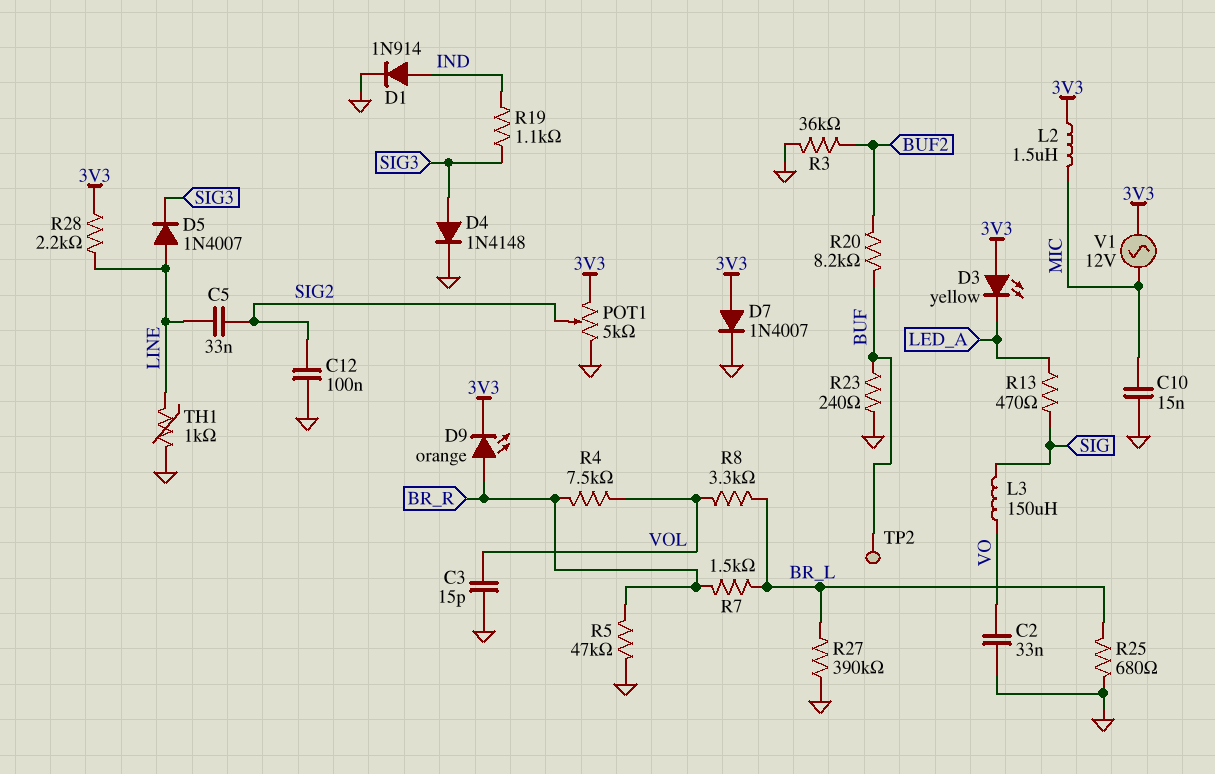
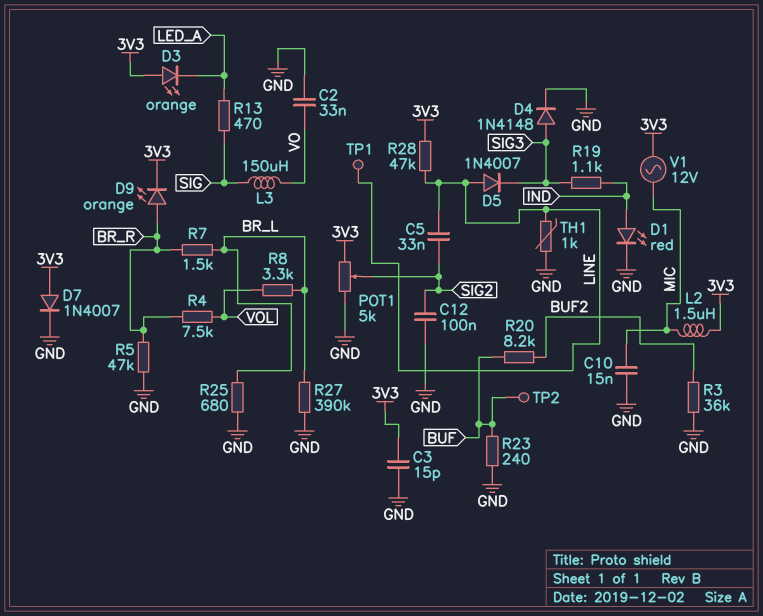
C3: 15pF (GND, VOL) -> 15pF (3V3, GND)
D1: diode 1N914 (A IND, K GND) -> LED red (A IND, K GND)
D3: LED yellow (A 3V3, K LED_A) -> LED orange (A 3V3, K LED_A)
R28: 2.2k (3V3, LINE) -> 47k (3V3, LINE)
TP1: none -> test point (LINE)

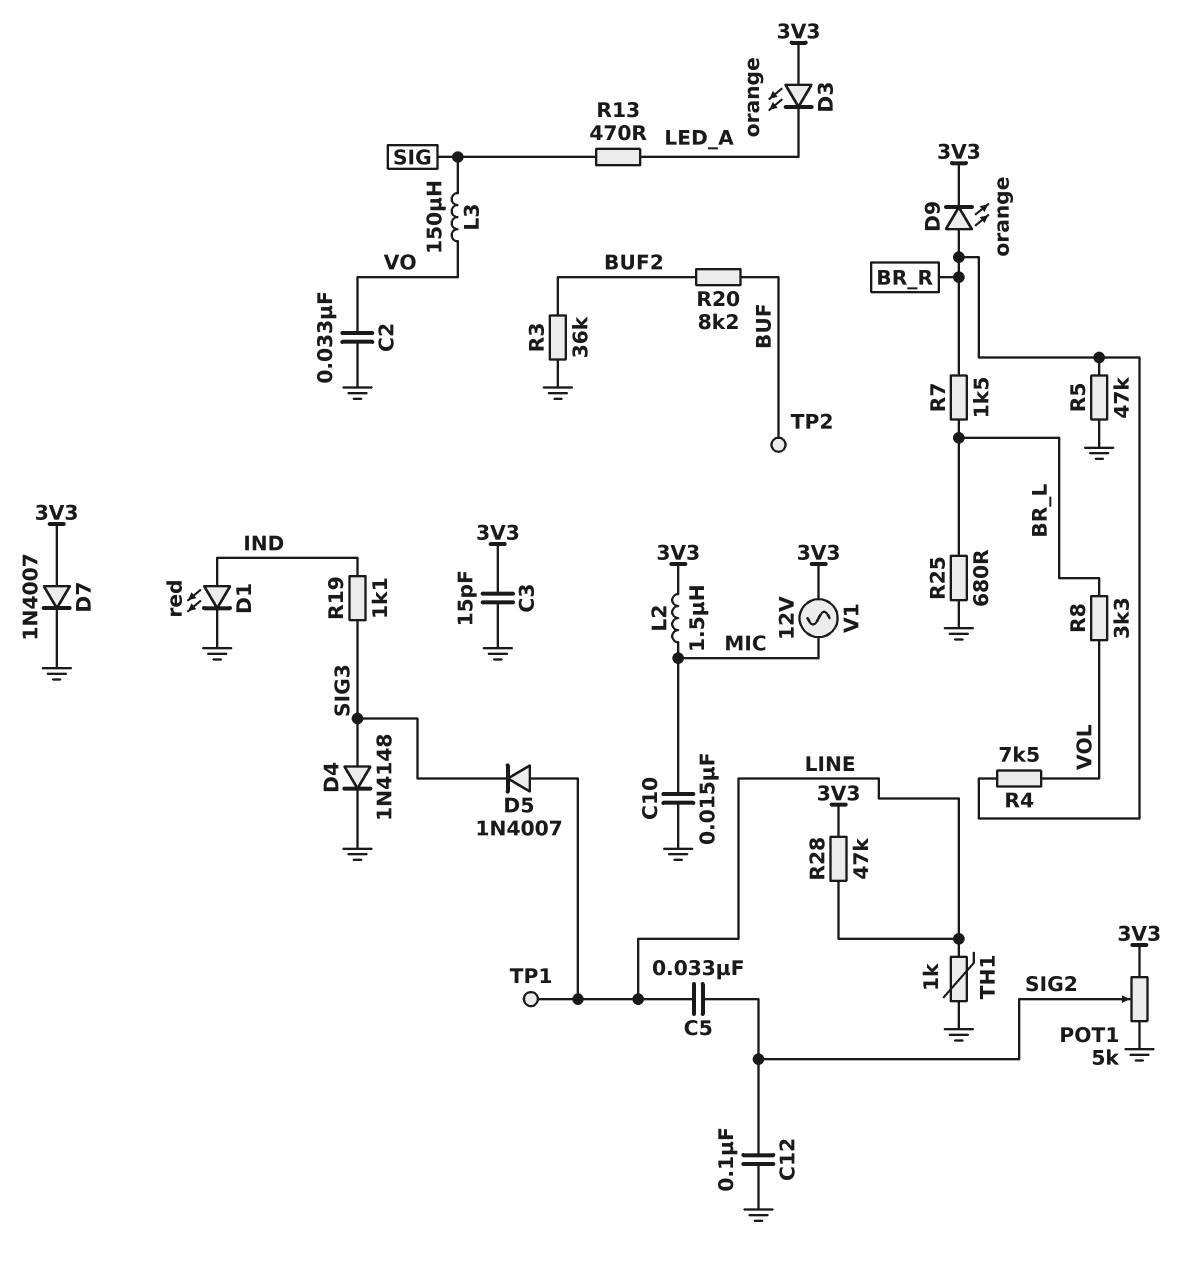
R23: 240 (BUF, GND) -> none
R27: 390k (BR_L, GND) -> none

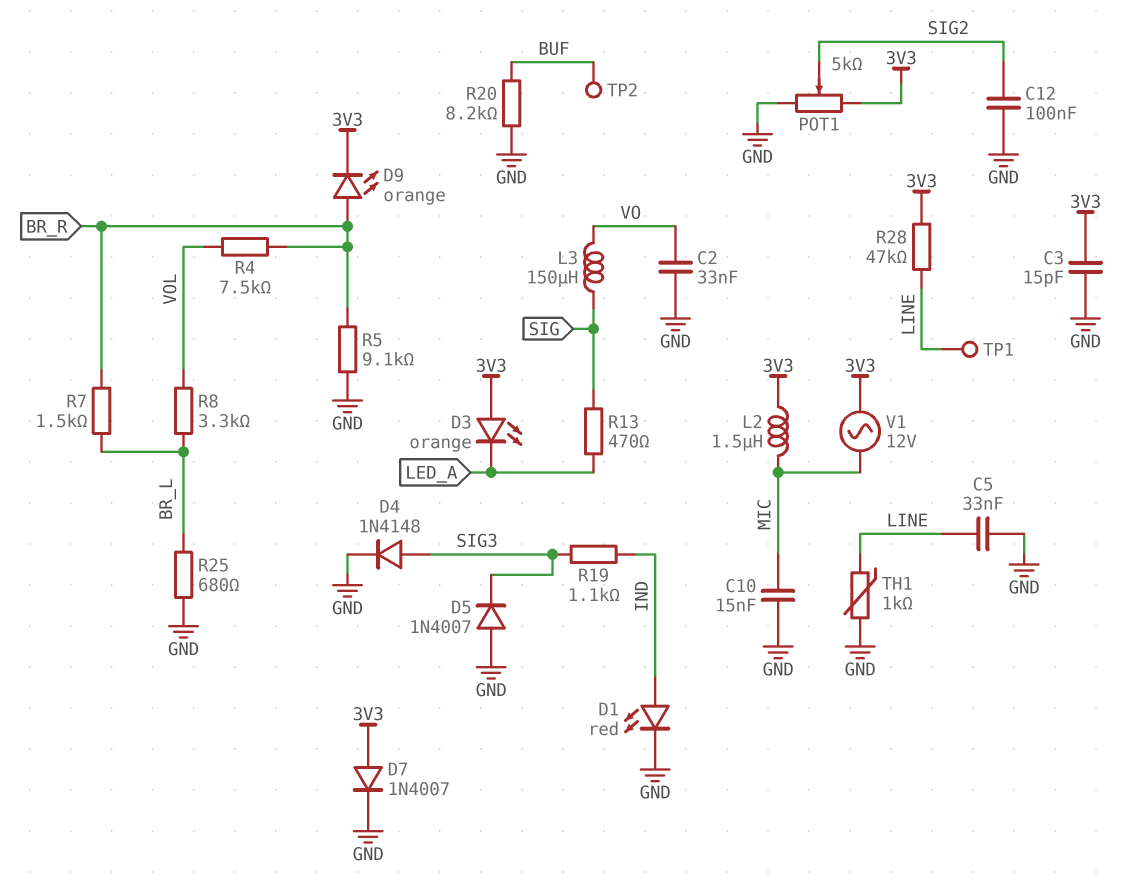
C5: 33nF (LINE, SIG2) -> 33nF (GND, LINE)
D5: diode 1N4007 (A LINE, K SIG3) -> diode 1N4007 (A GND, K SIG3)
R3: 36k (BUF2, GND) -> none
R5: 47k (BR_R, GND) -> 9.1k (BR_R, GND)
R20: 8.2k (BUF, BUF2) -> 8.2k (BUF, GND)

